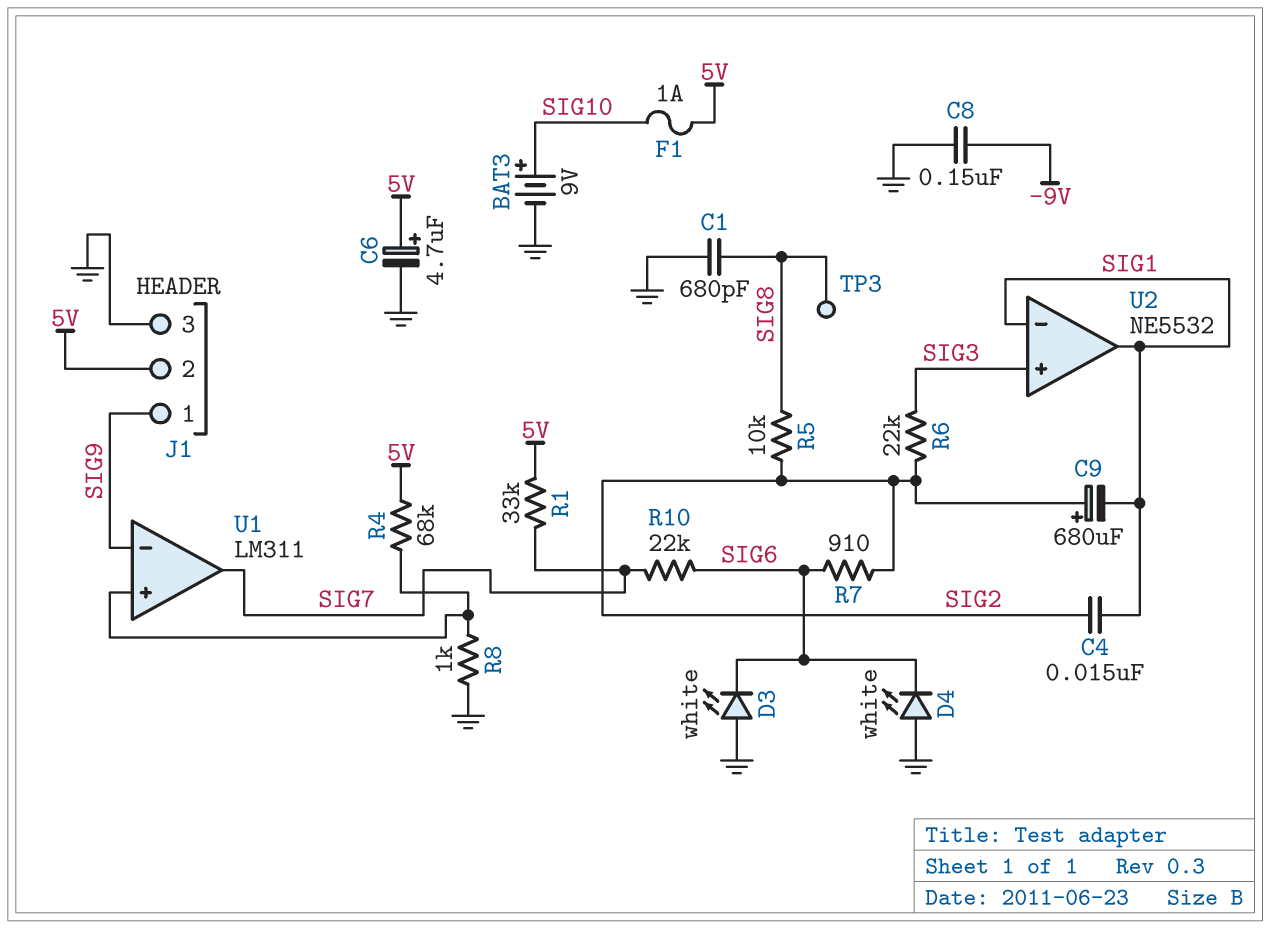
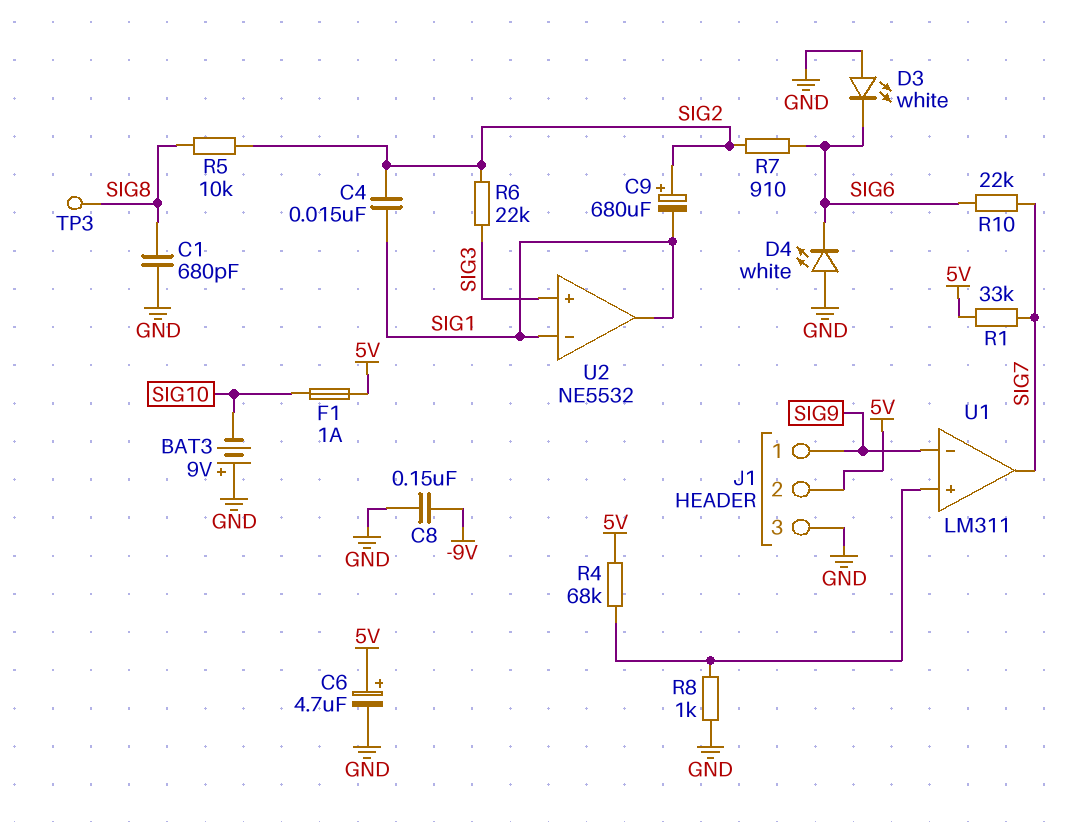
BAT3: 9V (plus SIG10, minus GND) -> 9V (plus GND, minus SIG10)

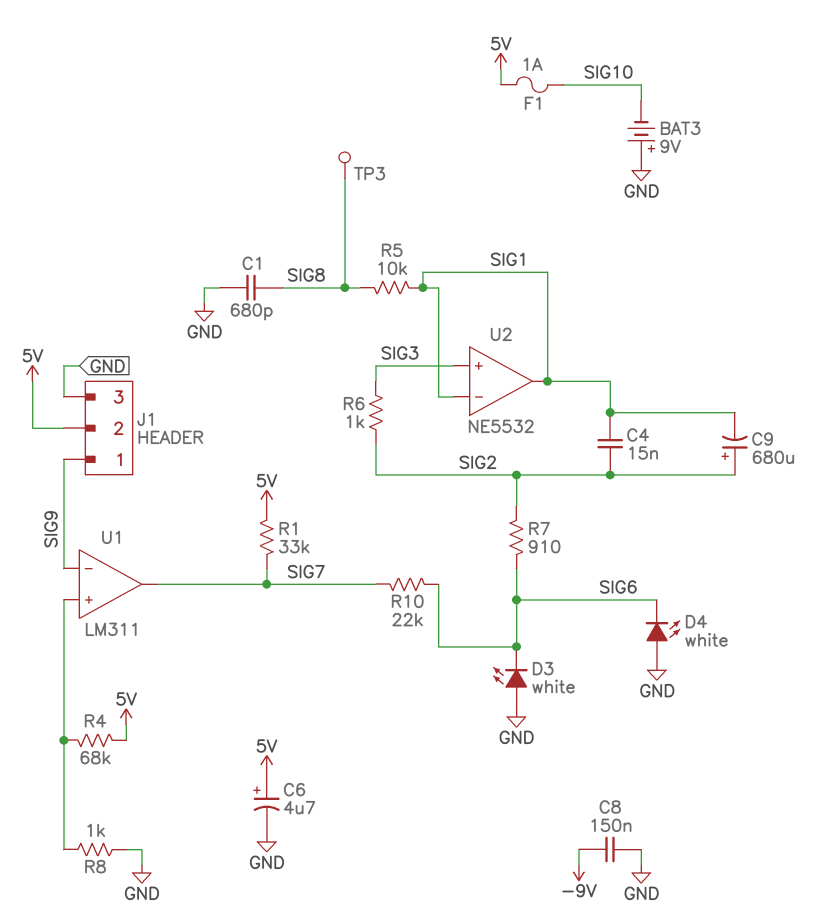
R5: 10k (SIG2, SIG8) -> 10k (SIG1, SIG8)
R6: 22k (SIG2, SIG3) -> 1k (SIG2, SIG3)

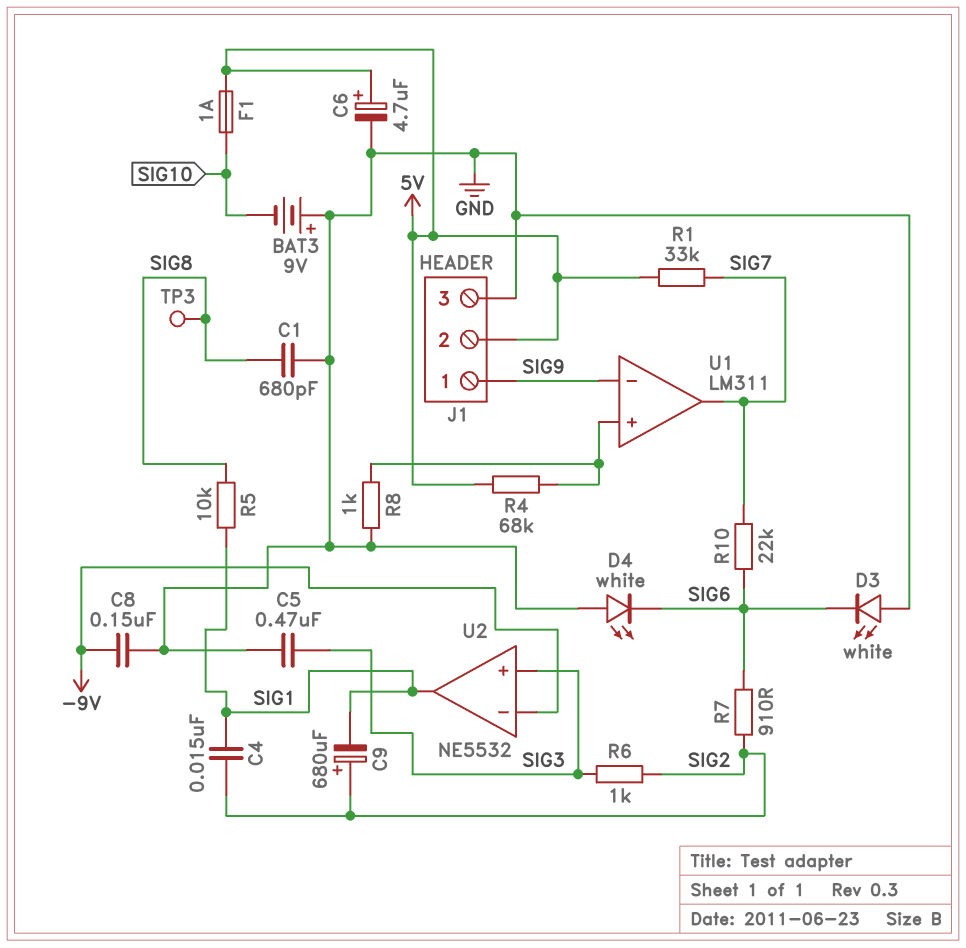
C5: none -> 470nF (GND, SIG3)
U2 pin in-: SIG1 -> -9V

